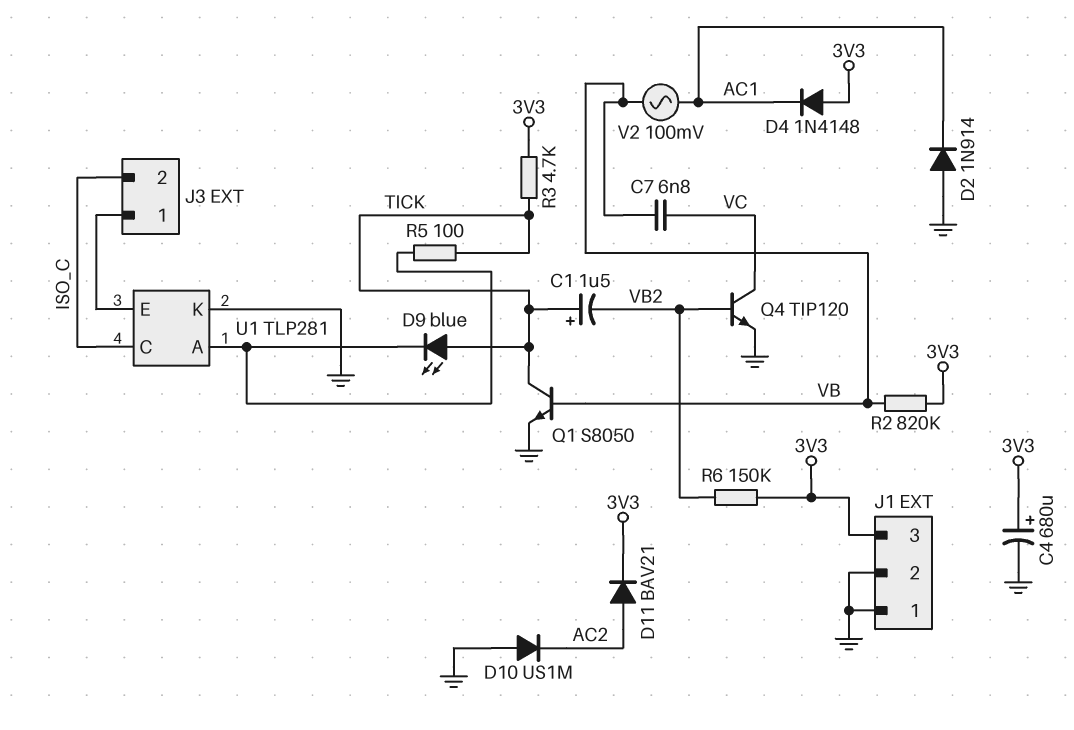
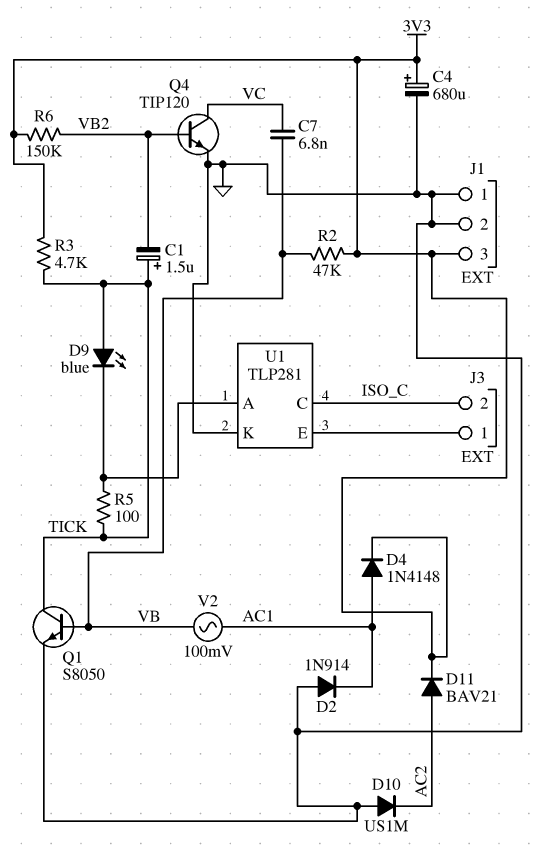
D4: diode 1N4148 (A 3V3, K AC1) -> diode 1N4148 (A AC1, K 3V3)
R2: 820k (3V3, VB) -> 47k (3V3, VB)

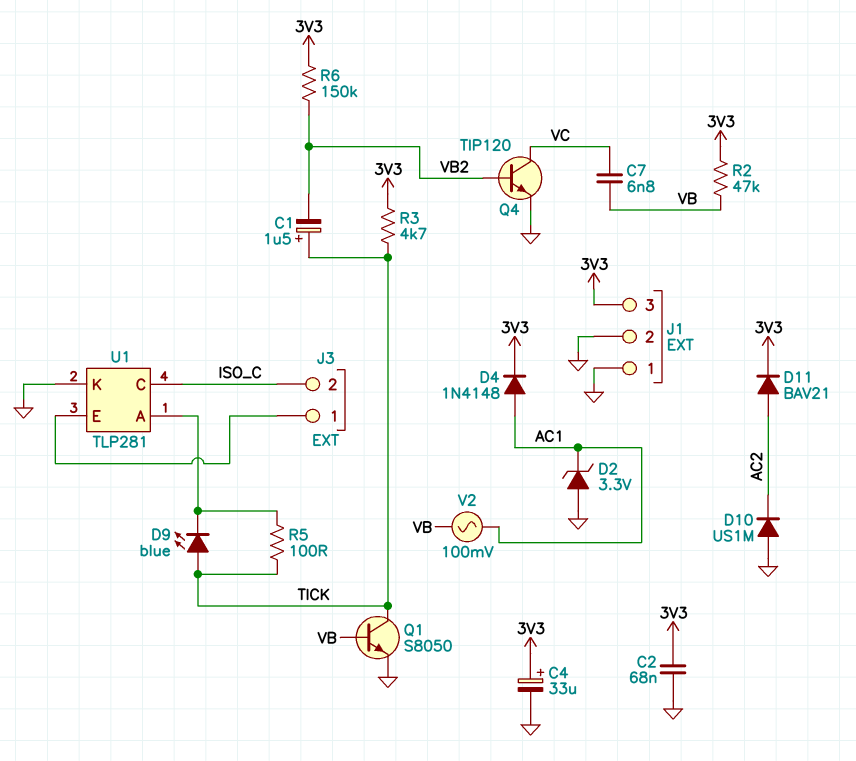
C2: none -> 68nF (3V3, GND)
C4: 680uF (plus 3V3, minus GND) -> 33uF (plus 3V3, minus GND)
D2: diode 1N914 (A GND, K AC1) -> zener 3.3V (A GND, K AC1)

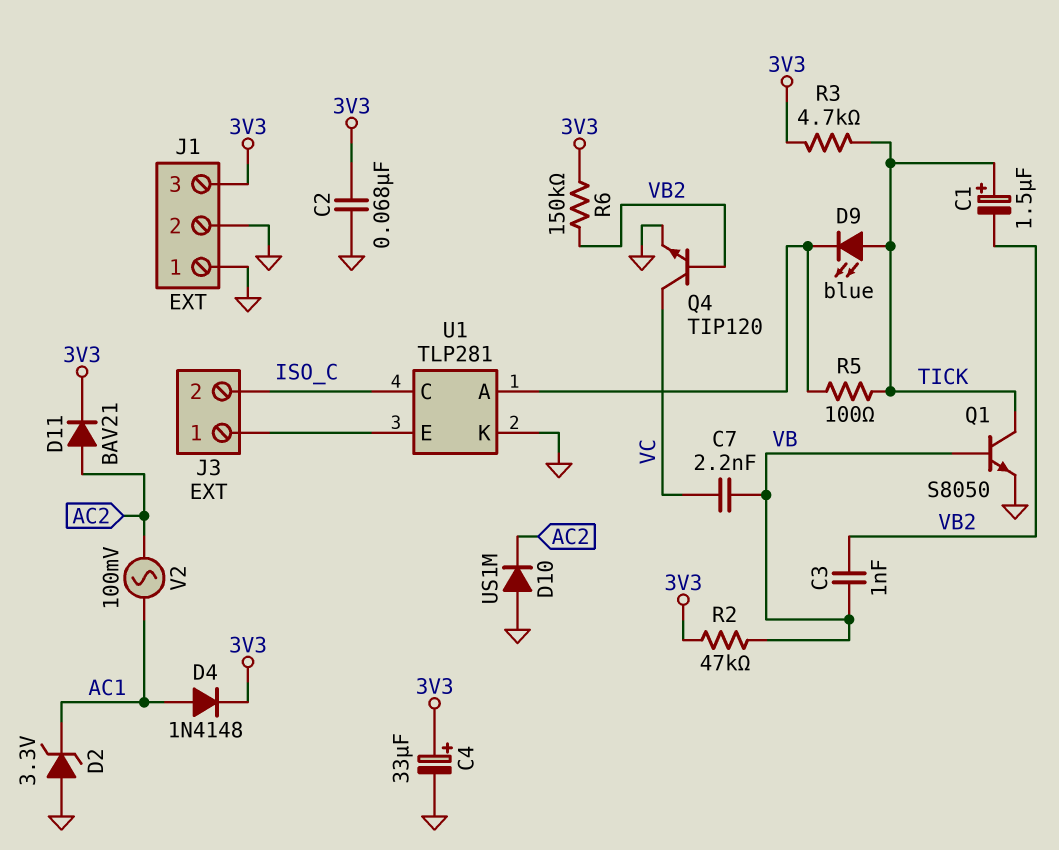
C3: none -> 1nF (VB, VB2)
C7: 6.8nF (VB, VC) -> 2.2nF (VB, VC)
V2: AC 100mV (AC1, VB) -> AC 100mV (AC1, AC2)

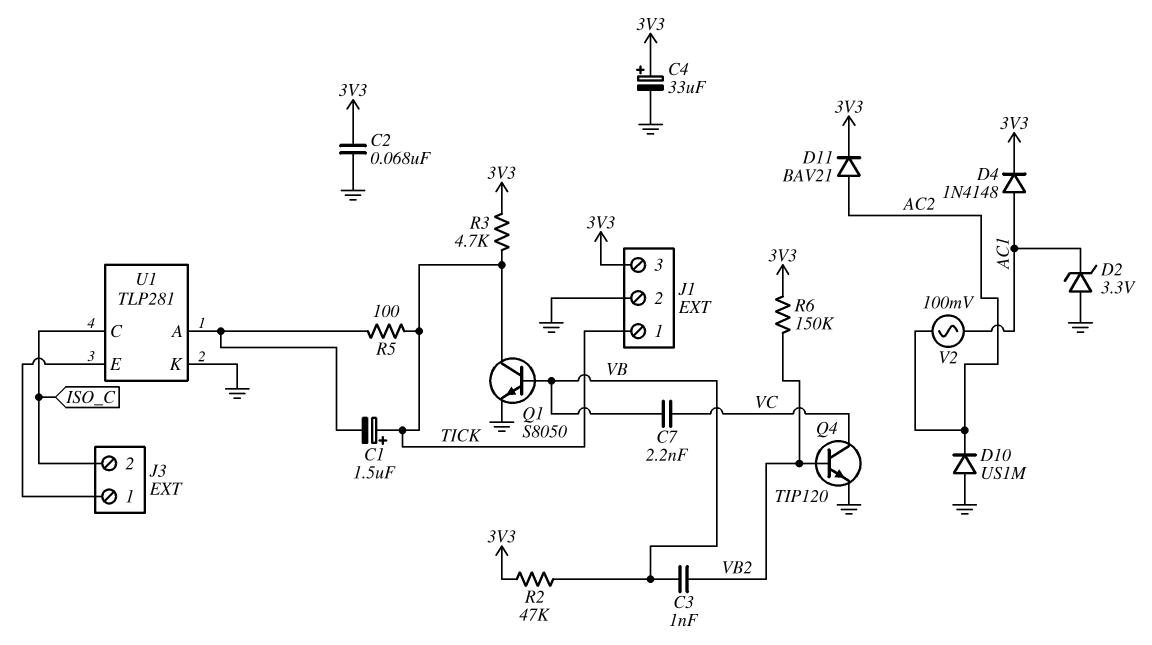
C1: 1.5uF (plus TICK, minus VB2) -> 1.5uF (plus TICK, minus U1/A)
D9: LED blue (A TICK, K U1/A) -> none
J1 pin 1: GND -> TICK

